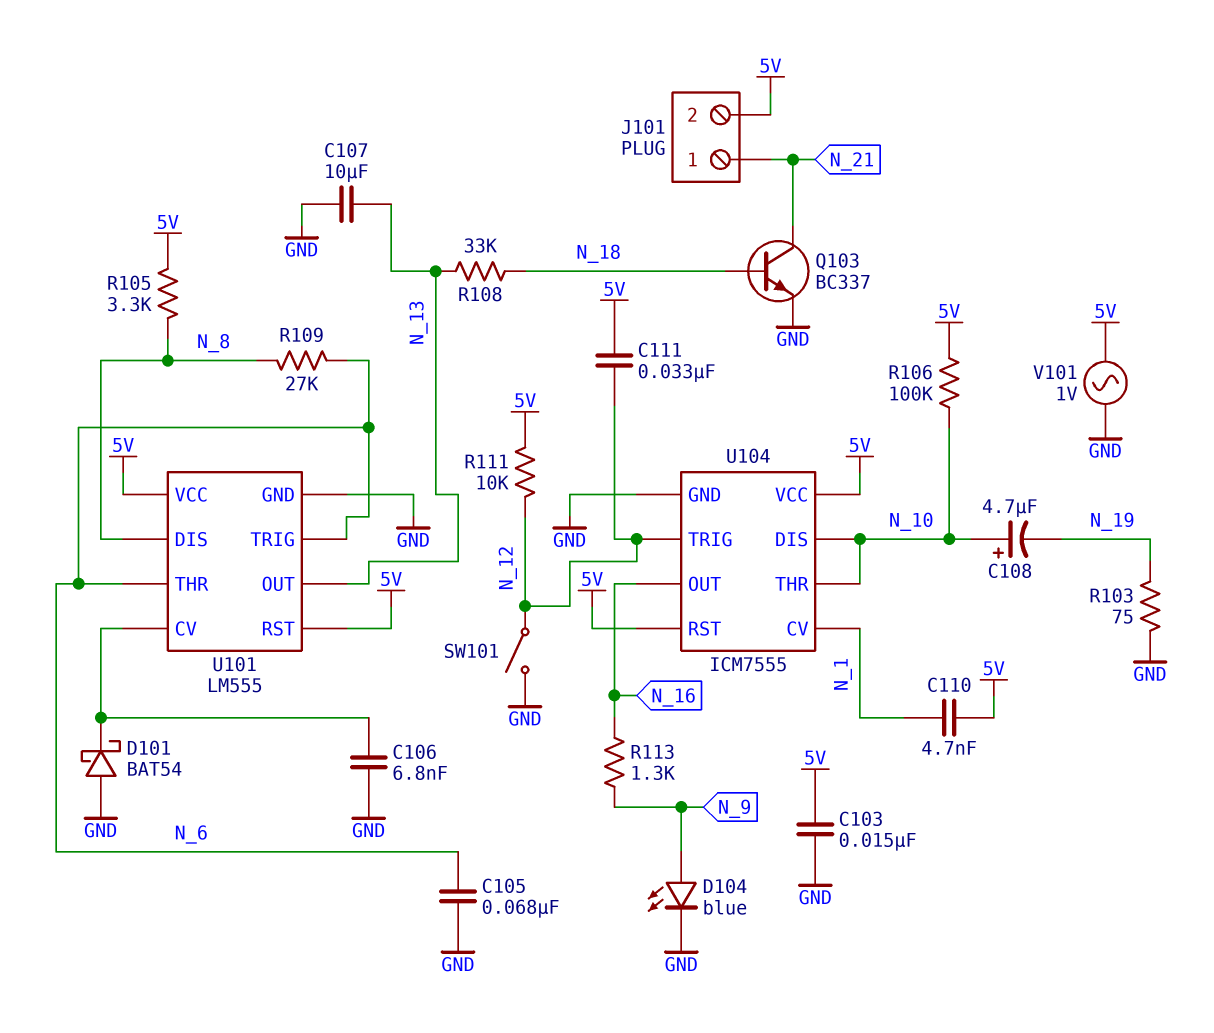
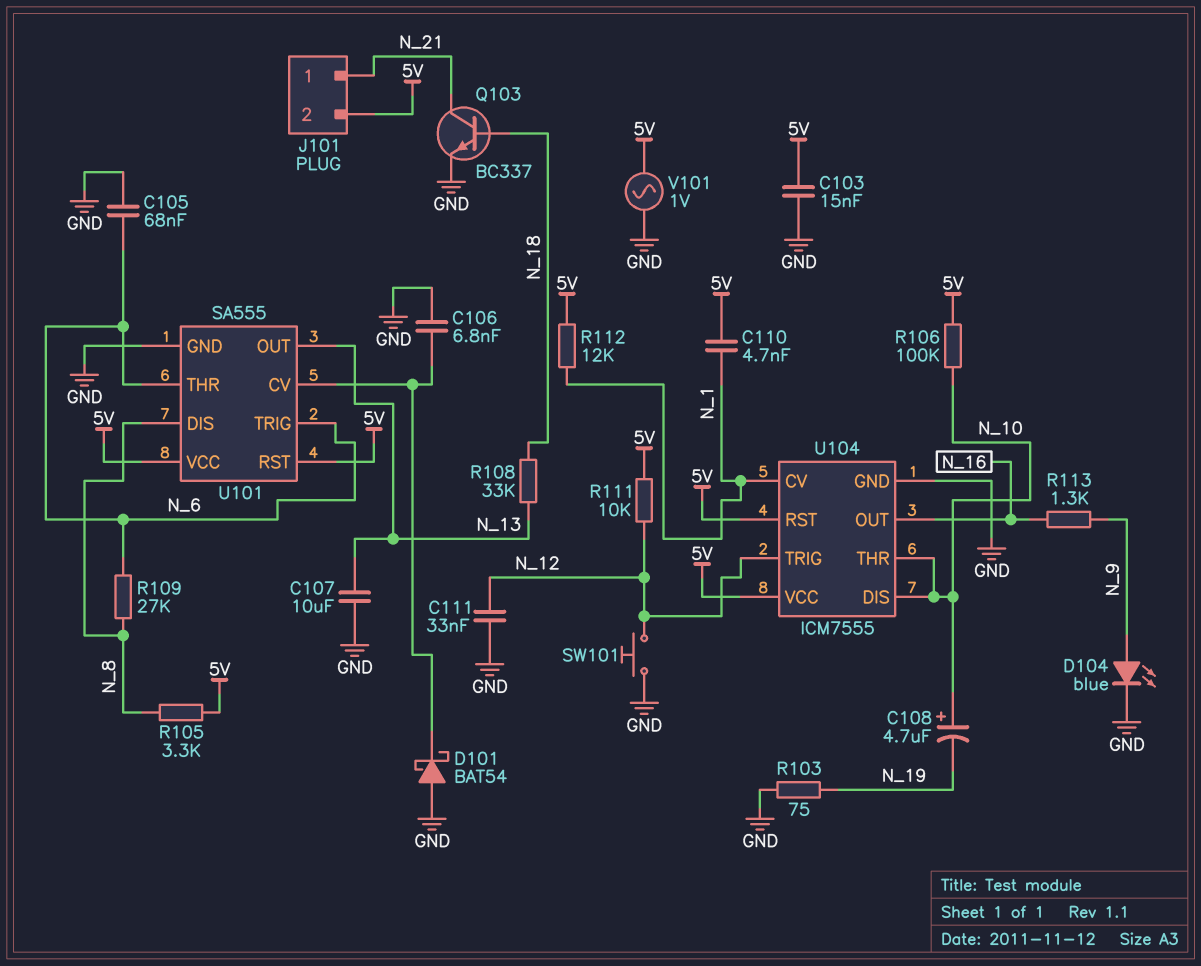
C111: 33nF (5V, N_12) -> 33nF (GND, N_12)
R112: none -> 12k (5V, N_1)
SW101: switch (GND, N_12) -> button (GND, N_12)
U101: LM555 -> SA555

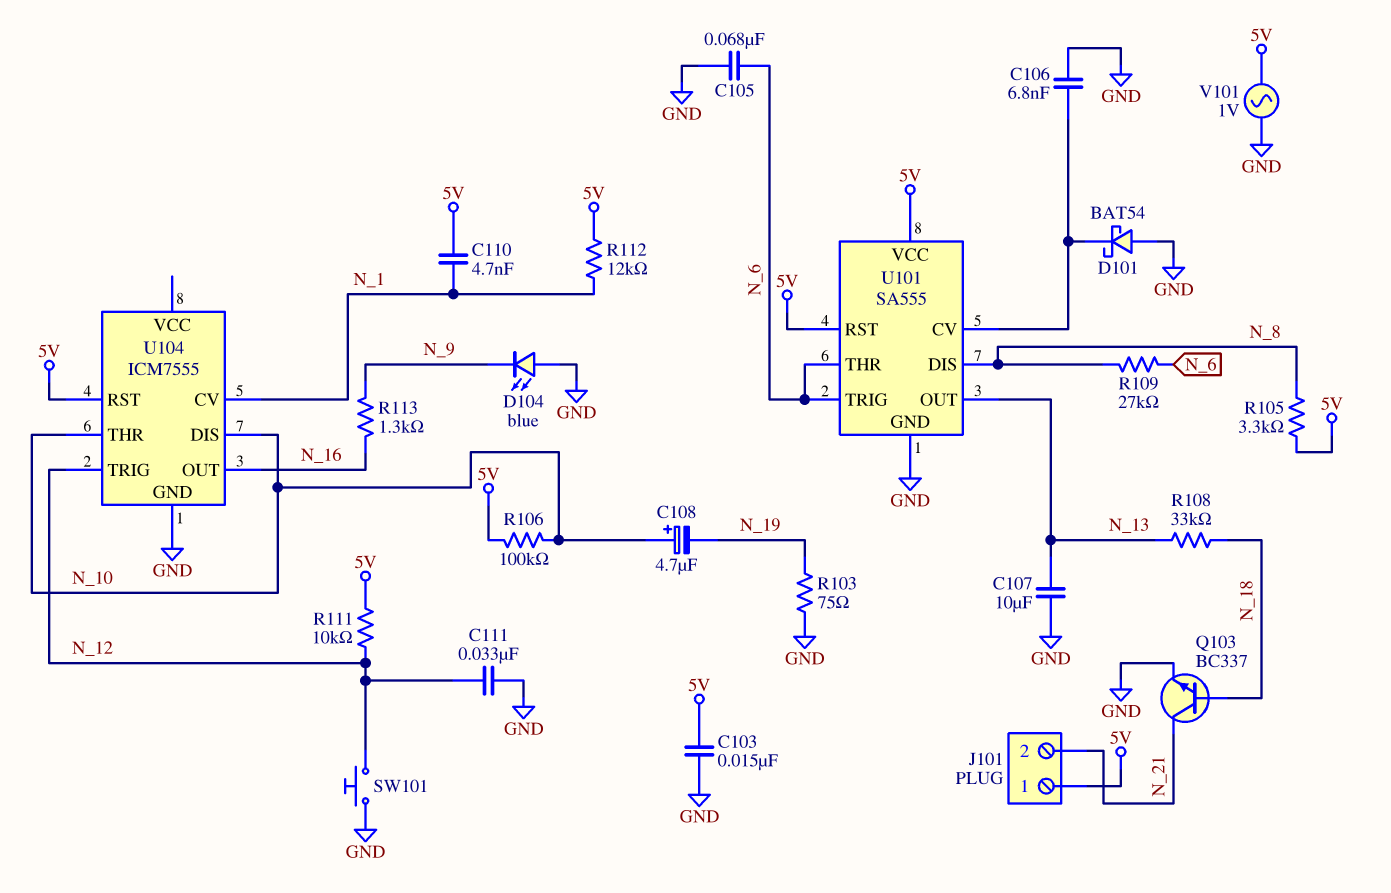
D104: LED blue (A N_9, K GND) -> LED blue (A GND, K N_9)
J101 pin 1: N_21 -> 5V
J101 pin 2: 5V -> N_21
U104 pin VCC: 5V -> none

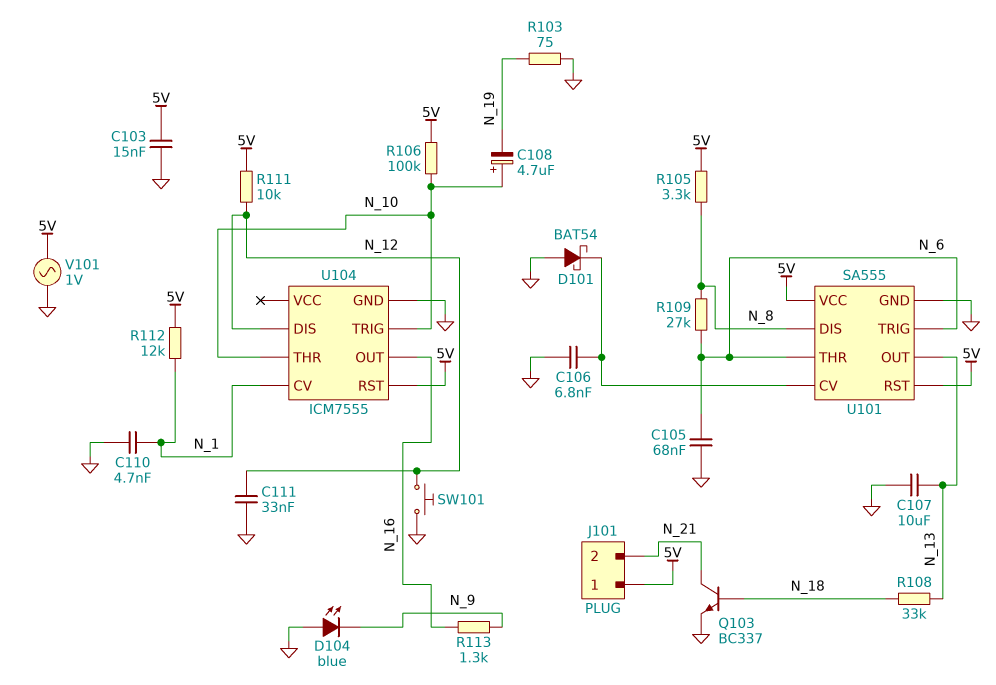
C110: 4.7nF (5V, N_1) -> 4.7nF (GND, N_1)
U104 pin DIS: N_10 -> N_12
U104 pin TRIG: N_12 -> N_10

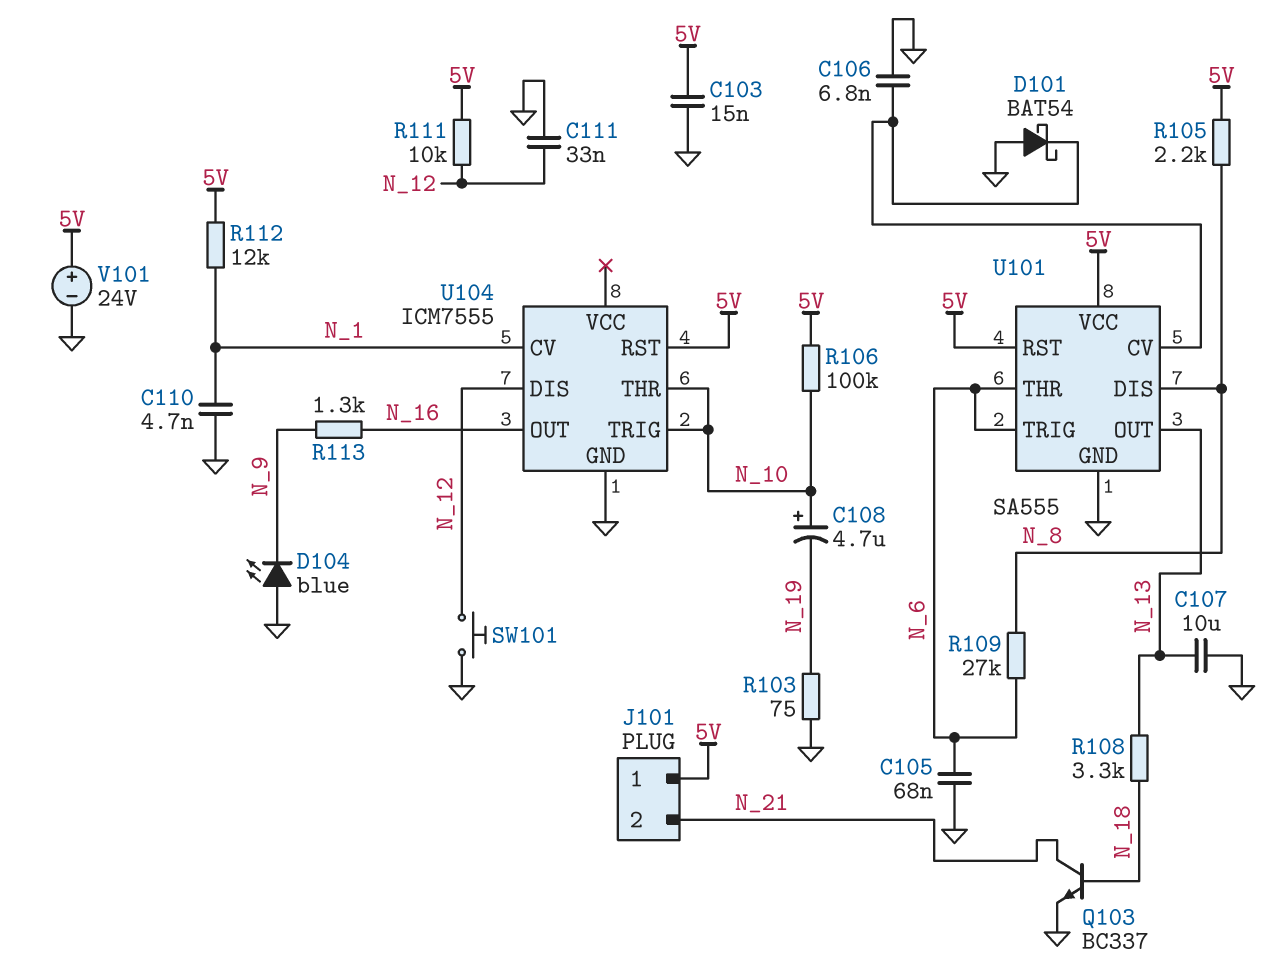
R105: 3.3k (5V, N_8) -> 2.2k (5V, N_8)
R108: 33k (N_13, N_18) -> 3.3k (N_13, N_18)
V101: AC 1V (5V, GND) -> 24V (plus 5V, minus GND)

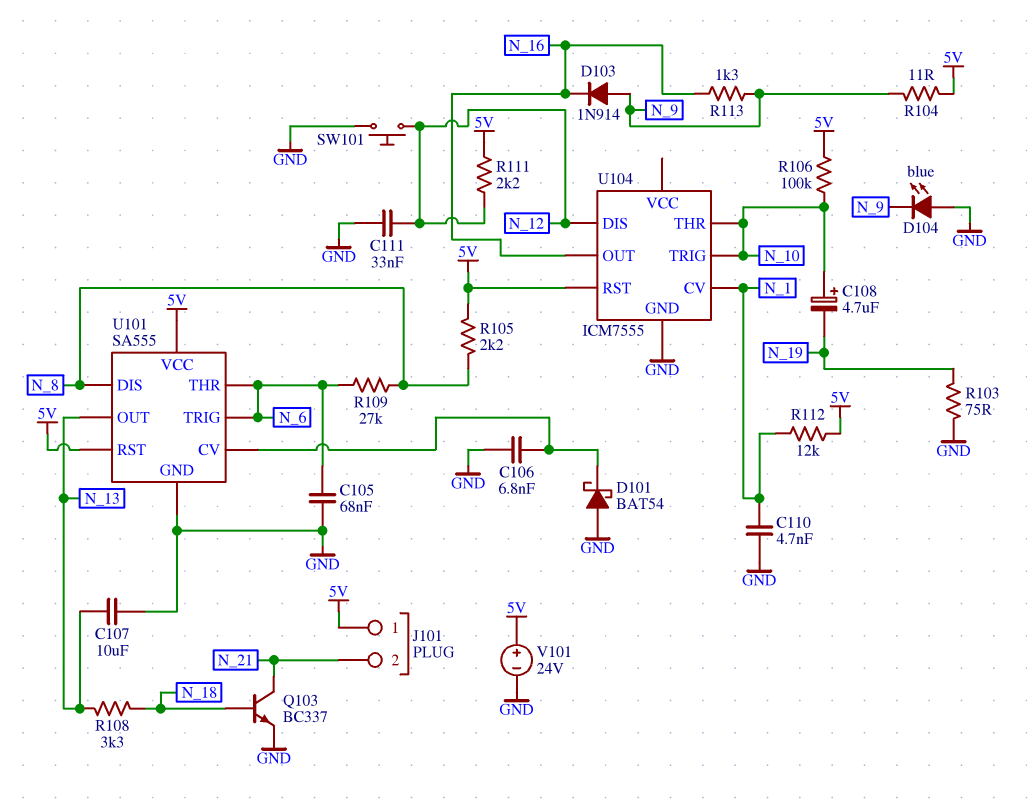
C103: 15nF (5V, GND) -> none
D103: none -> diode 1N914 (A N_9, K N_16)
R104: none -> 11 (5V, N_9)
R111: 10k (5V, N_12) -> 2.2k (5V, N_12)

